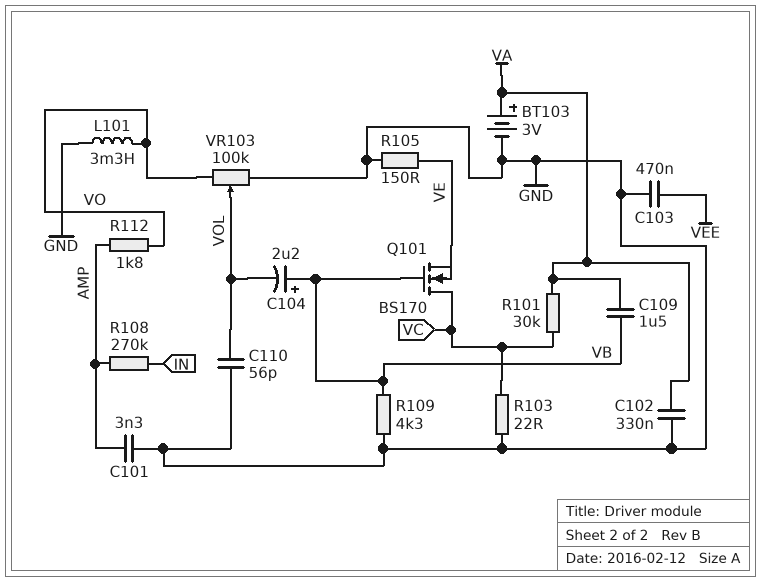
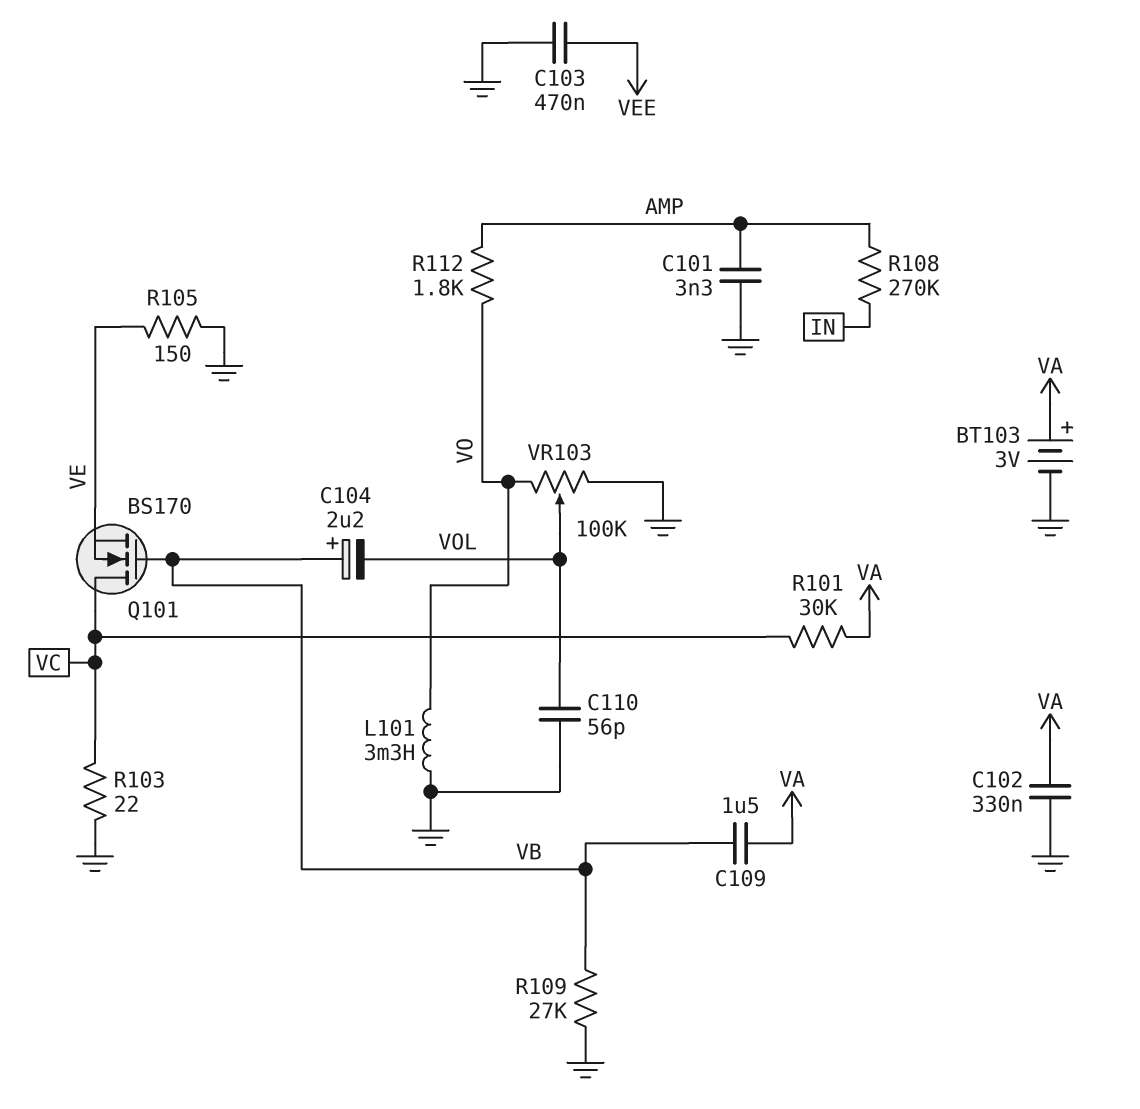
R109: 4.3k (GND, VB) -> 27k (GND, VB)

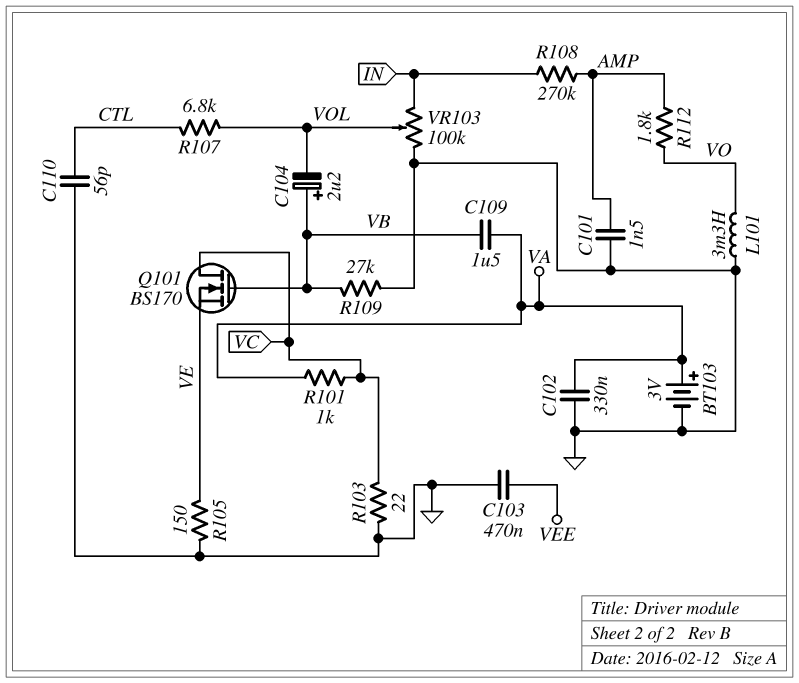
C101: 3.3nF (AMP, GND) -> 1.5nF (AMP, GND)
C110: 56pF (GND, VOL) -> 56pF (CTL, GND)
R101: 30k (VA, VC) -> 1k (VA, VC)
R107: none -> 6.8k (CTL, VOL)
VR103: 100k (GND, VO, wiper VOL) -> 100k (GND, IN, wiper VOL)

